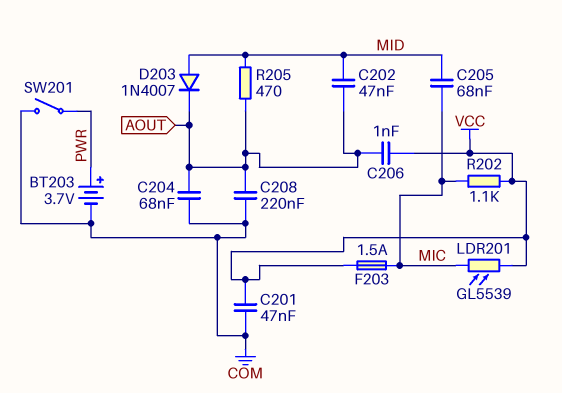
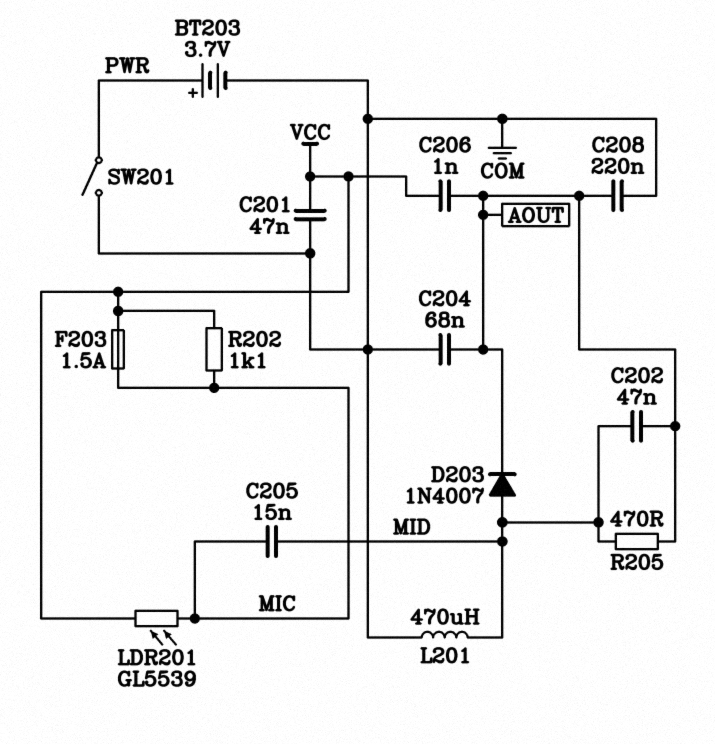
C205: 68nF (MIC, MID) -> 15nF (MIC, MID)
L201: none -> 470uH (COM, MID)

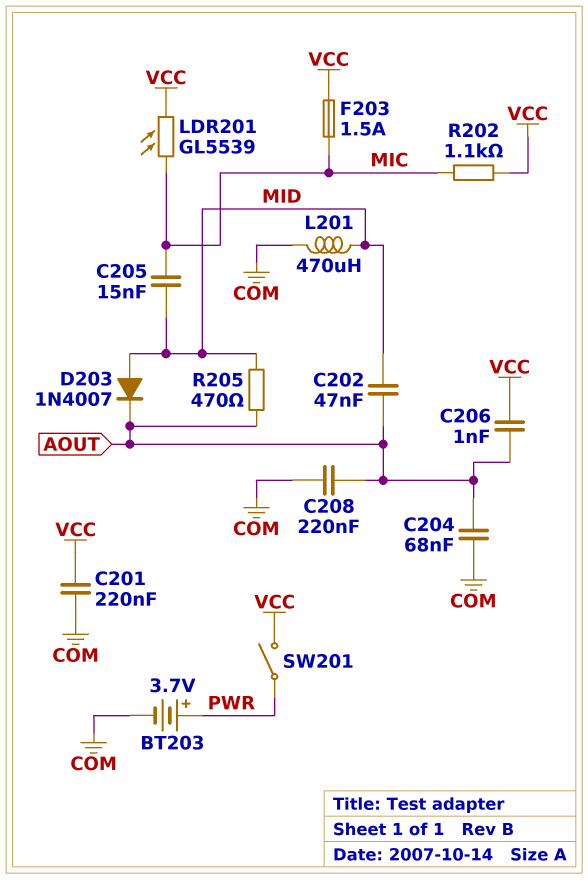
C201: 47nF (COM, VCC) -> 220nF (COM, VCC)
SW201: switch (COM, PWR) -> switch (PWR, VCC)

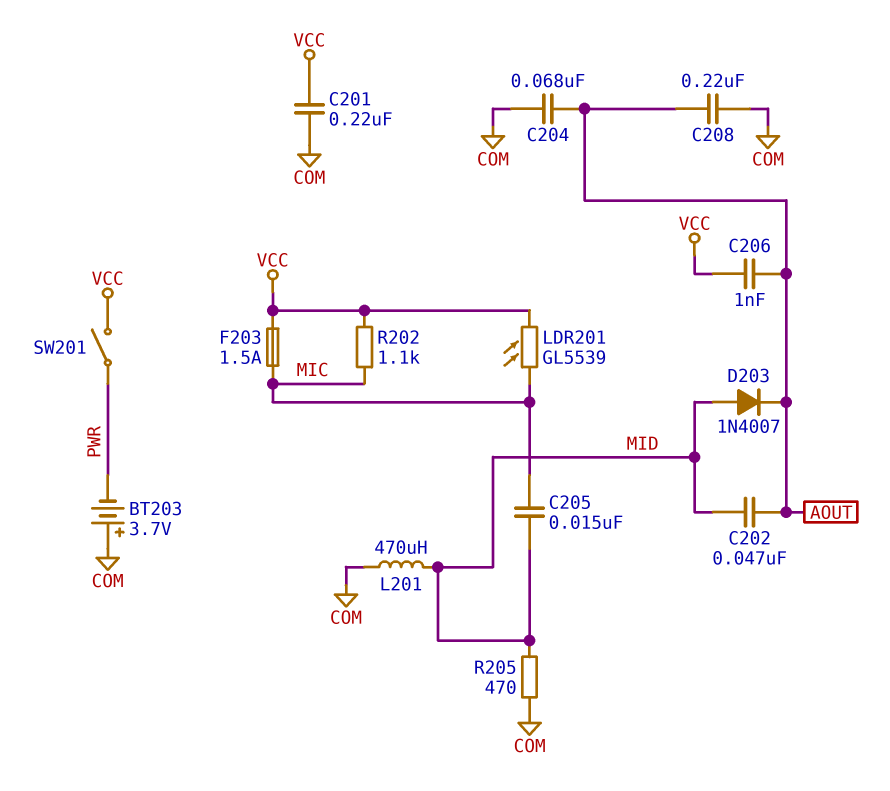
BT203: 3.7V (plus PWR, minus COM) -> 3.7V (plus COM, minus PWR)
R205: 470 (AOUT, MID) -> 470 (COM, MID)

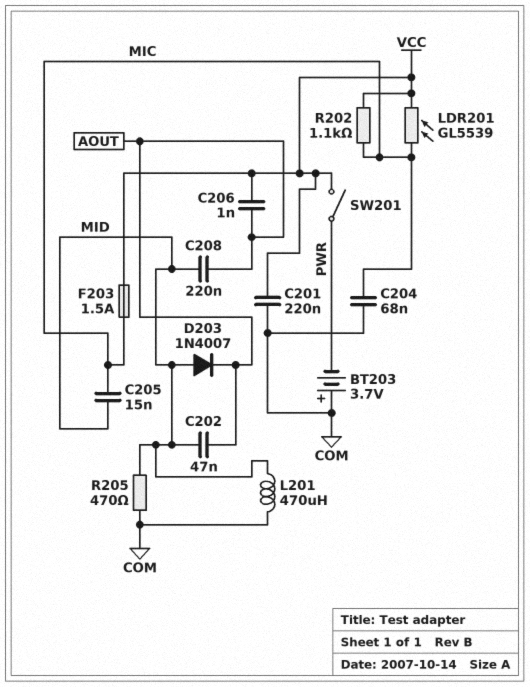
C204: 68nF (AOUT, COM) -> 68nF (COM, MIC)
C208: 220nF (AOUT, COM) -> 220nF (AOUT, MID)

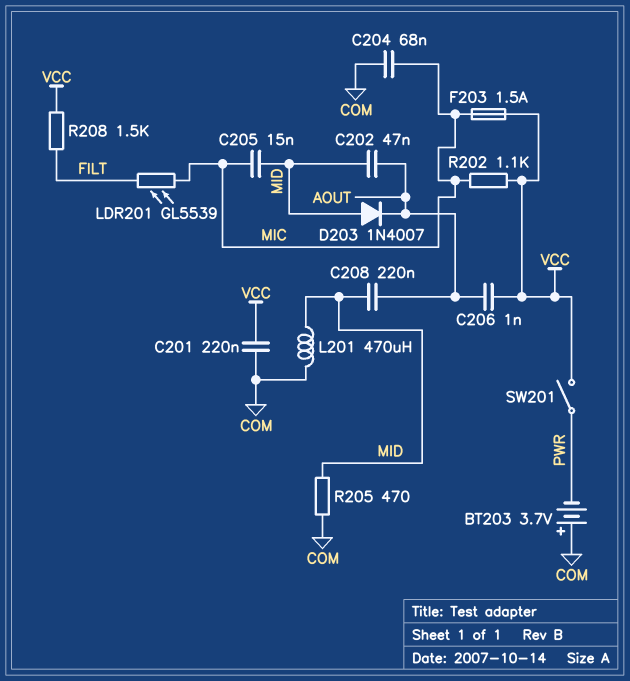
LDR201: GL5539 (MIC, VCC) -> GL5539 (FILT, MIC)
R208: none -> 1.5k (FILT, VCC)

